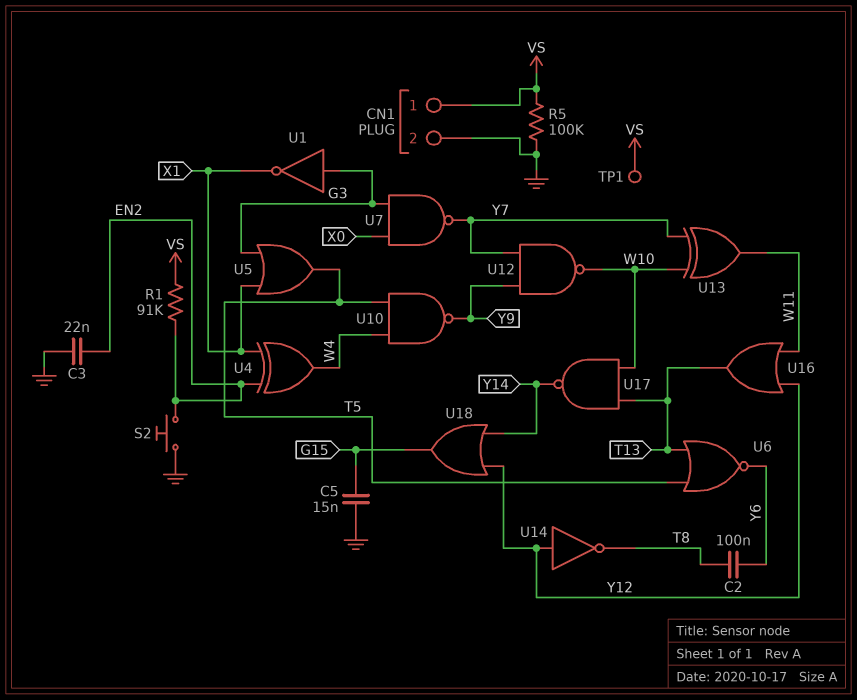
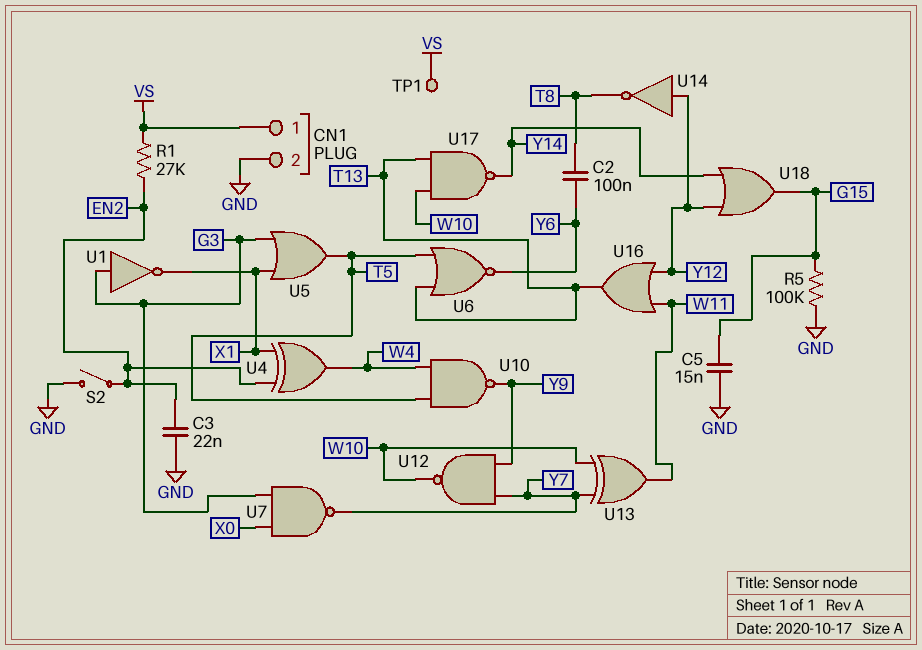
R1: 91k (EN2, VS) -> 27k (EN2, VS)
R5: 100k (GND, VS) -> 100k (G15, GND)
S2: button (EN2, GND) -> switch (EN2, GND)

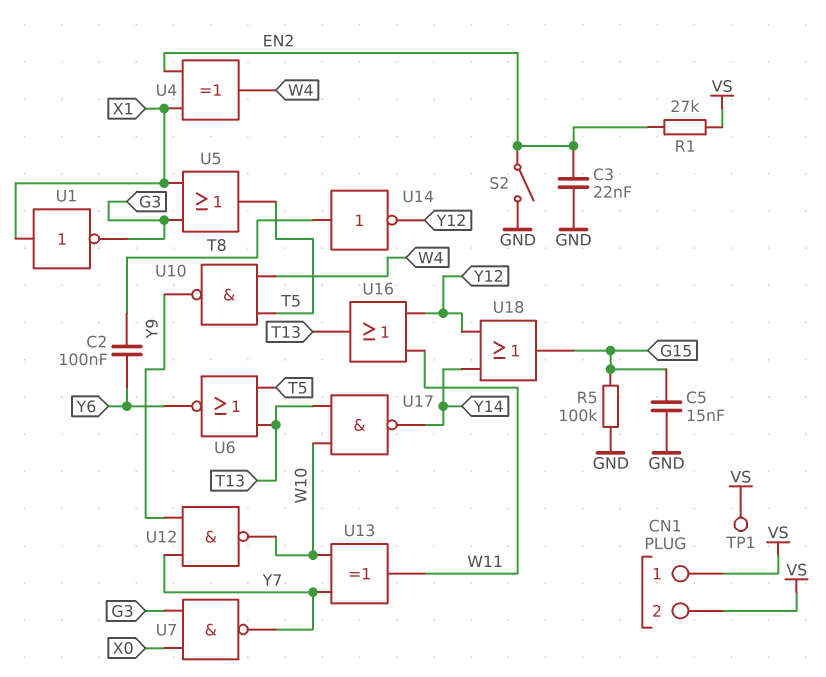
CN1 pin 2: GND -> VS
U1: NOT (in G3, out X1) -> NOT (in X1, out G3)
U14: NOT (in Y12, out T8) -> NOT (in T8, out Y12)

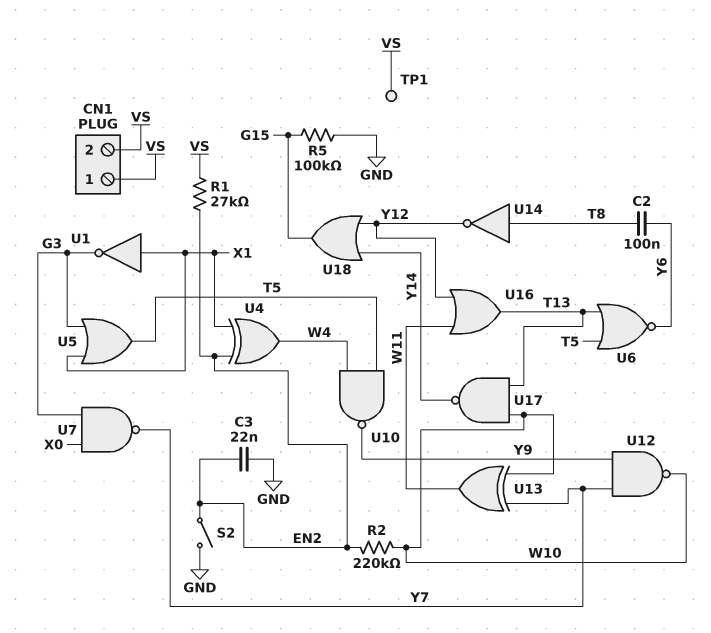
C5: 15nF (G15, GND) -> none
R2: none -> 220k (EN2, W10)

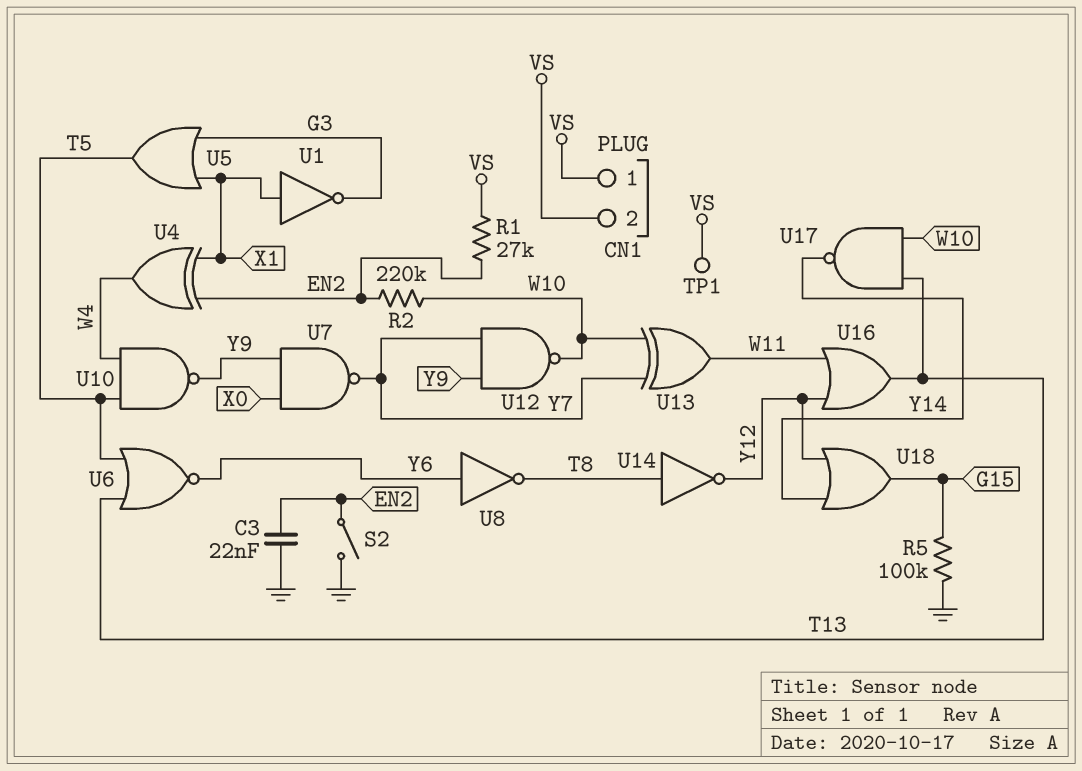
C2: 100nF (T8, Y6) -> none
U7: NAND (in G3, in X0, out Y7) -> NAND (in X0, in Y9, out Y7)
U8: none -> NOT (in Y6, out T8)

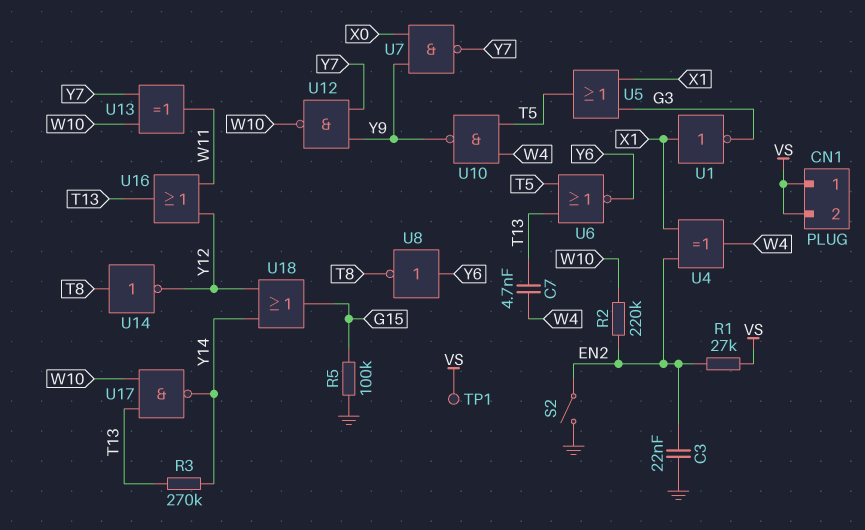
C7: none -> 4.7nF (T13, W4)
R3: none -> 270k (T13, Y14)

